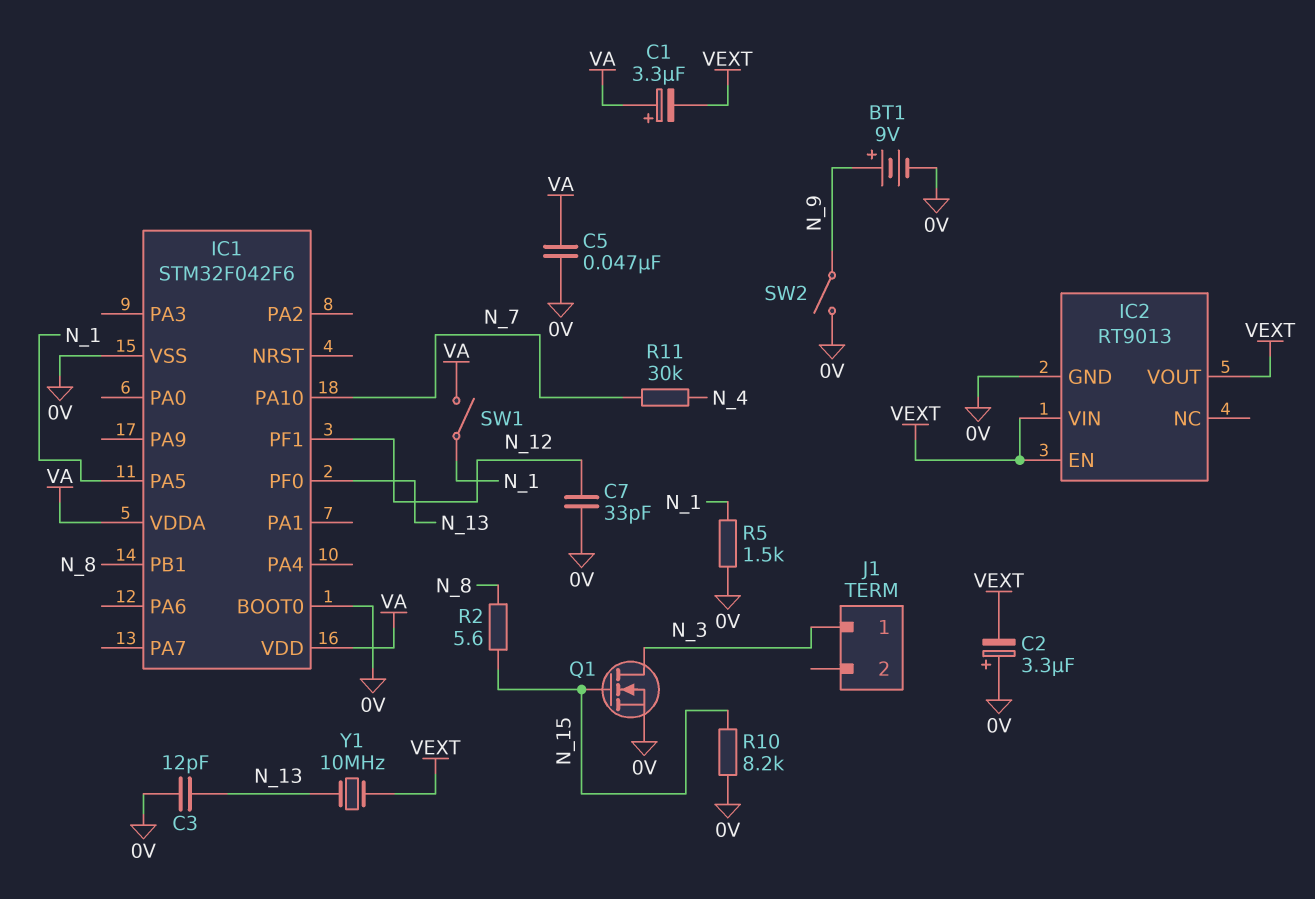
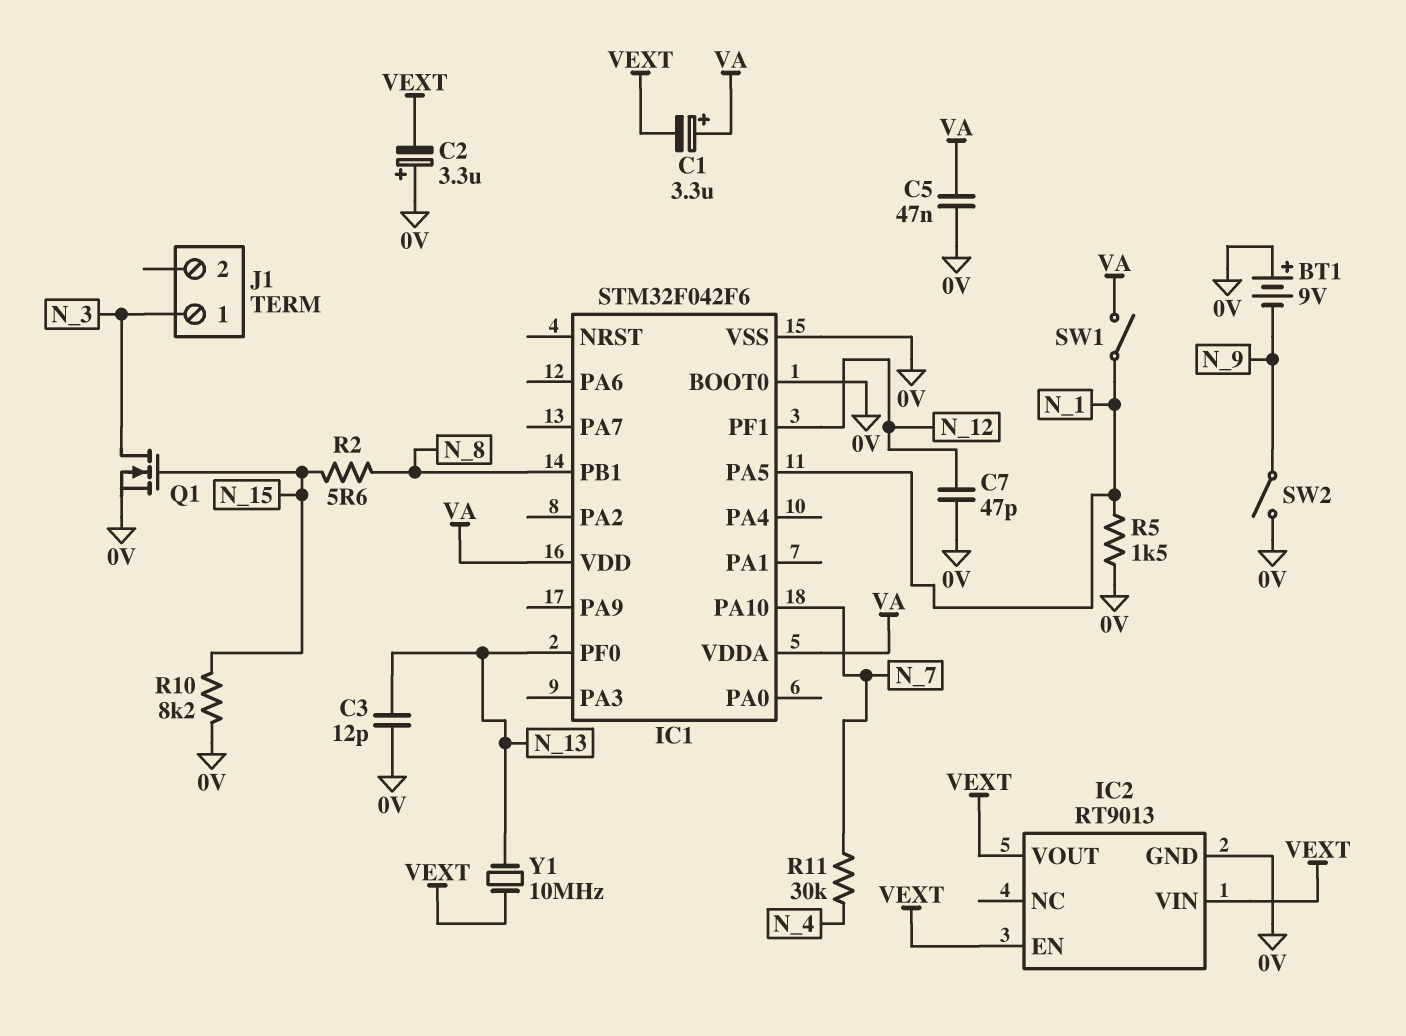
BT1: 9V (plus N_9, minus 0V) -> 9V (plus 0V, minus N_9)
C7: 33pF (0V, N_12) -> 47pF (0V, N_12)

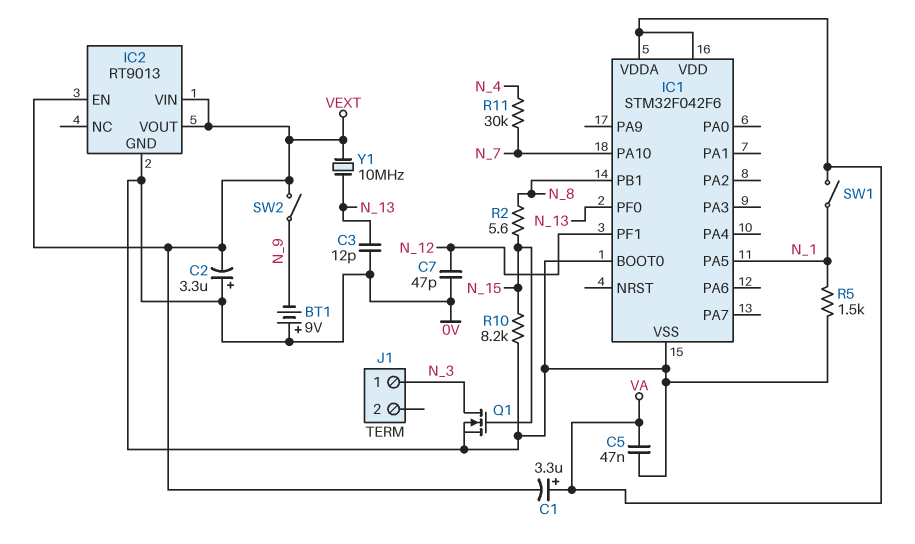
SW2: switch (0V, N_9) -> switch (N_9, VEXT)

